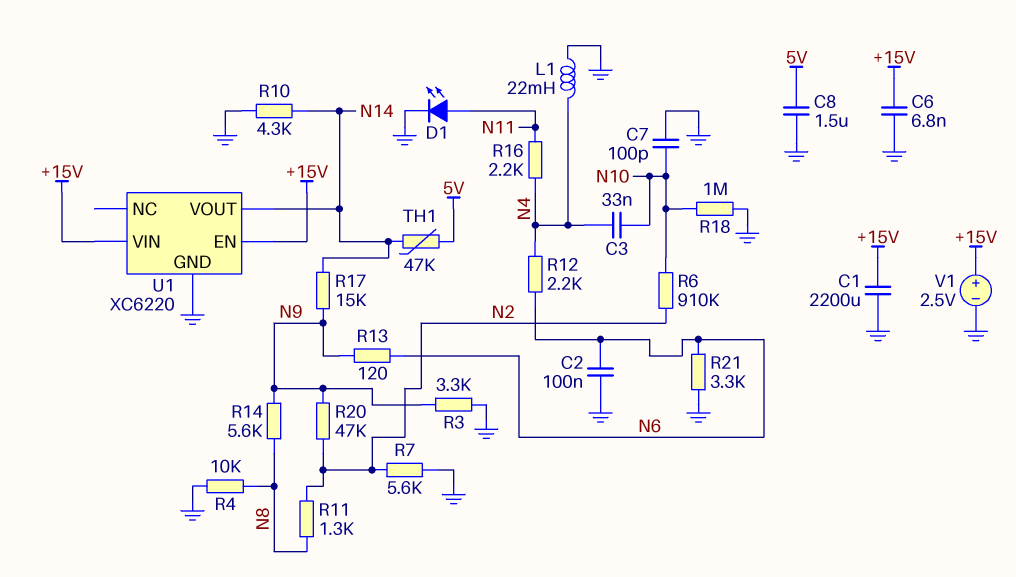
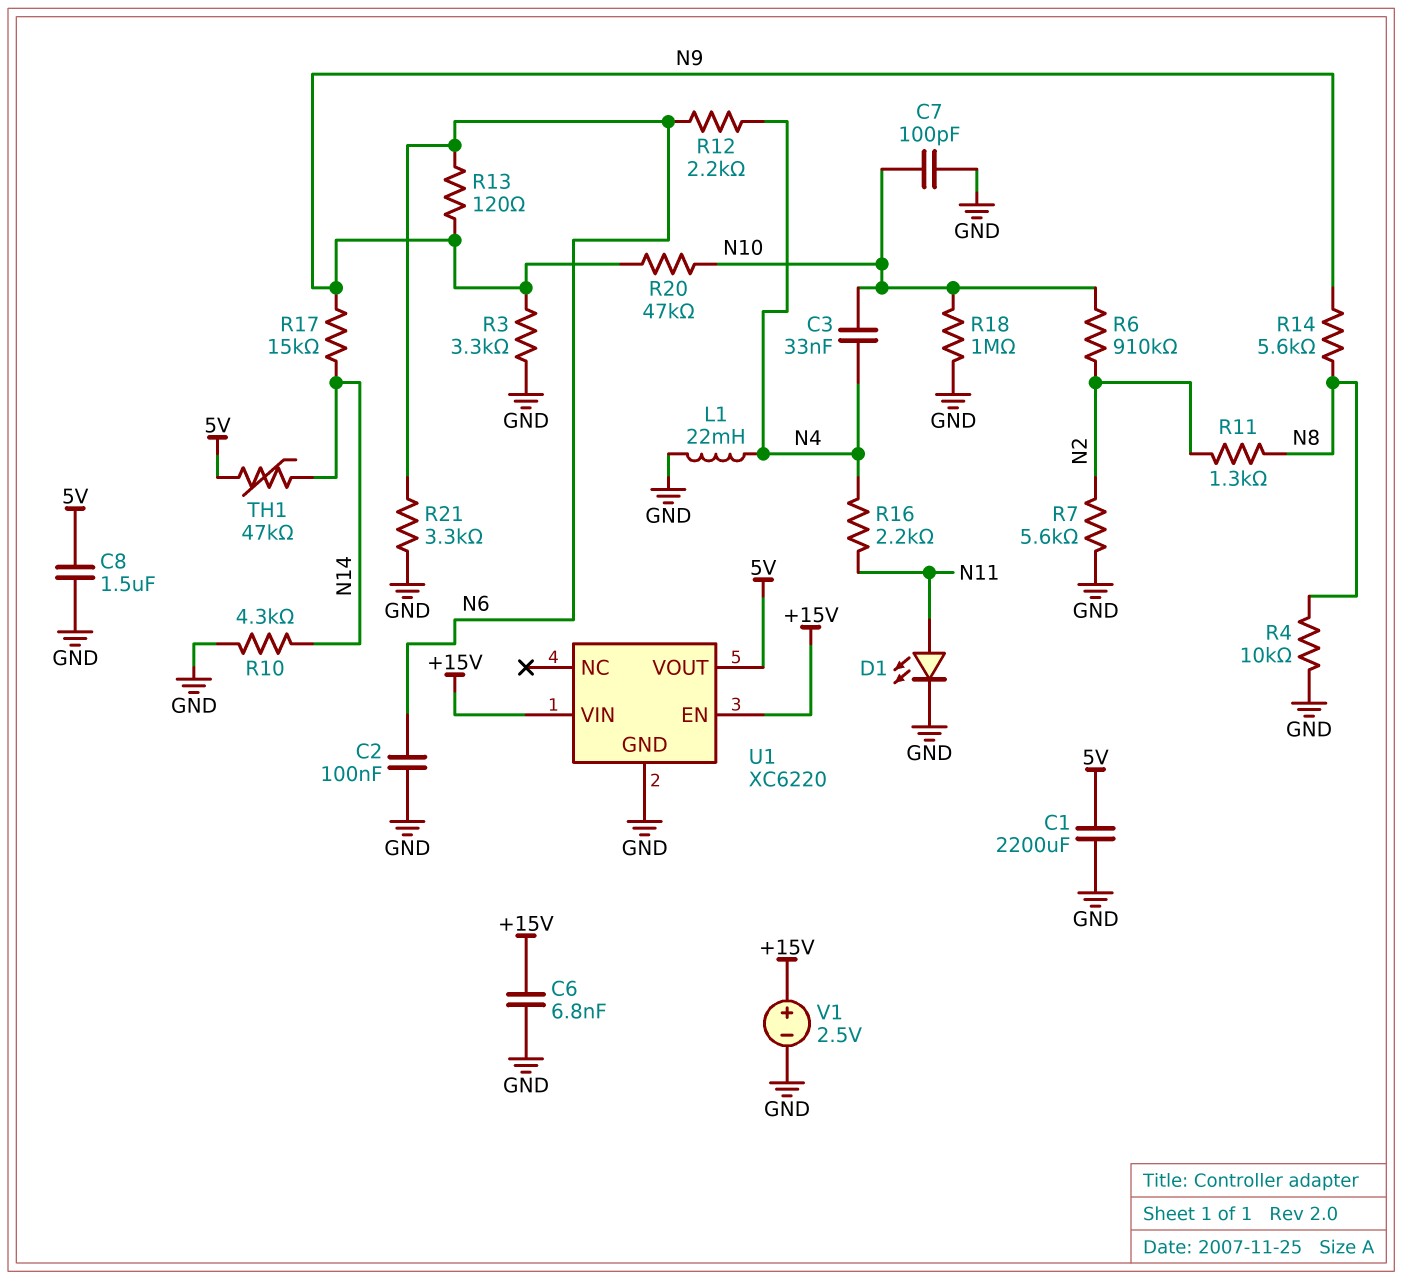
C1: 2200uF (+15V, GND) -> 2200uF (5V, GND)
R20: 47k (N2, N9) -> 47k (N9, N10)
U1 pin VOUT: N14 -> 5V

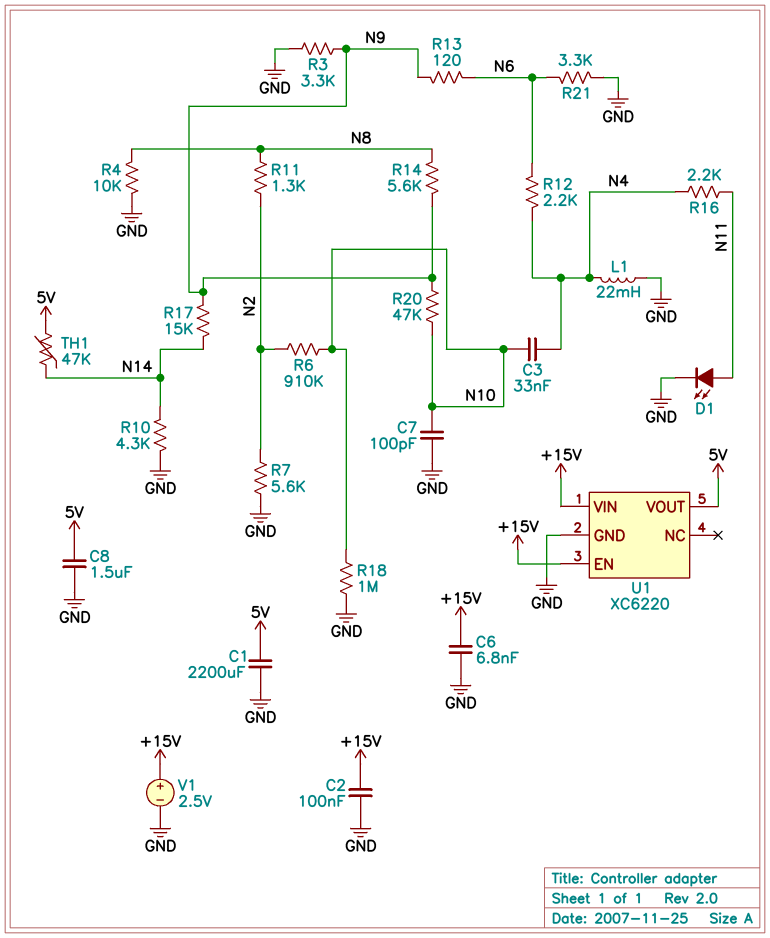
C2: 100nF (GND, N6) -> 100nF (+15V, GND)

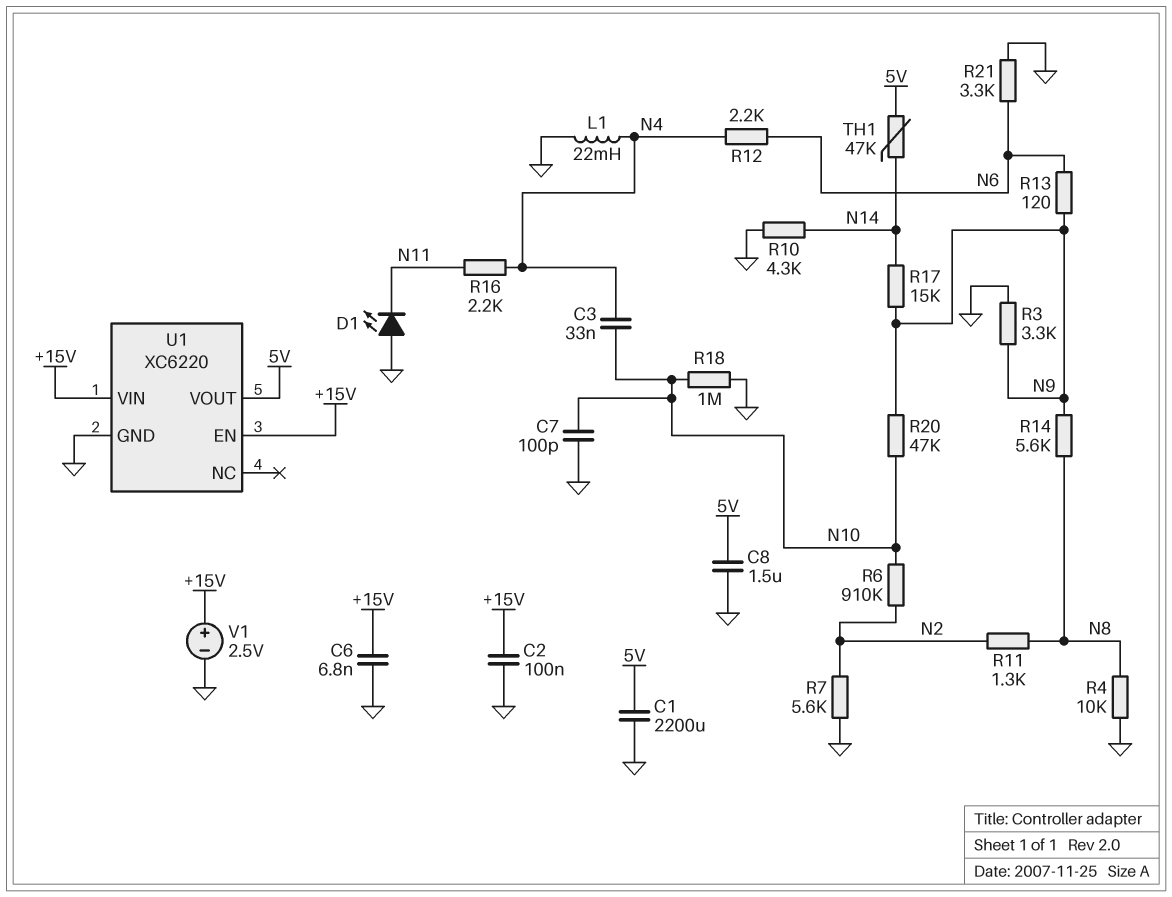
D1: LED (A N11, K GND) -> LED (A GND, K N11)

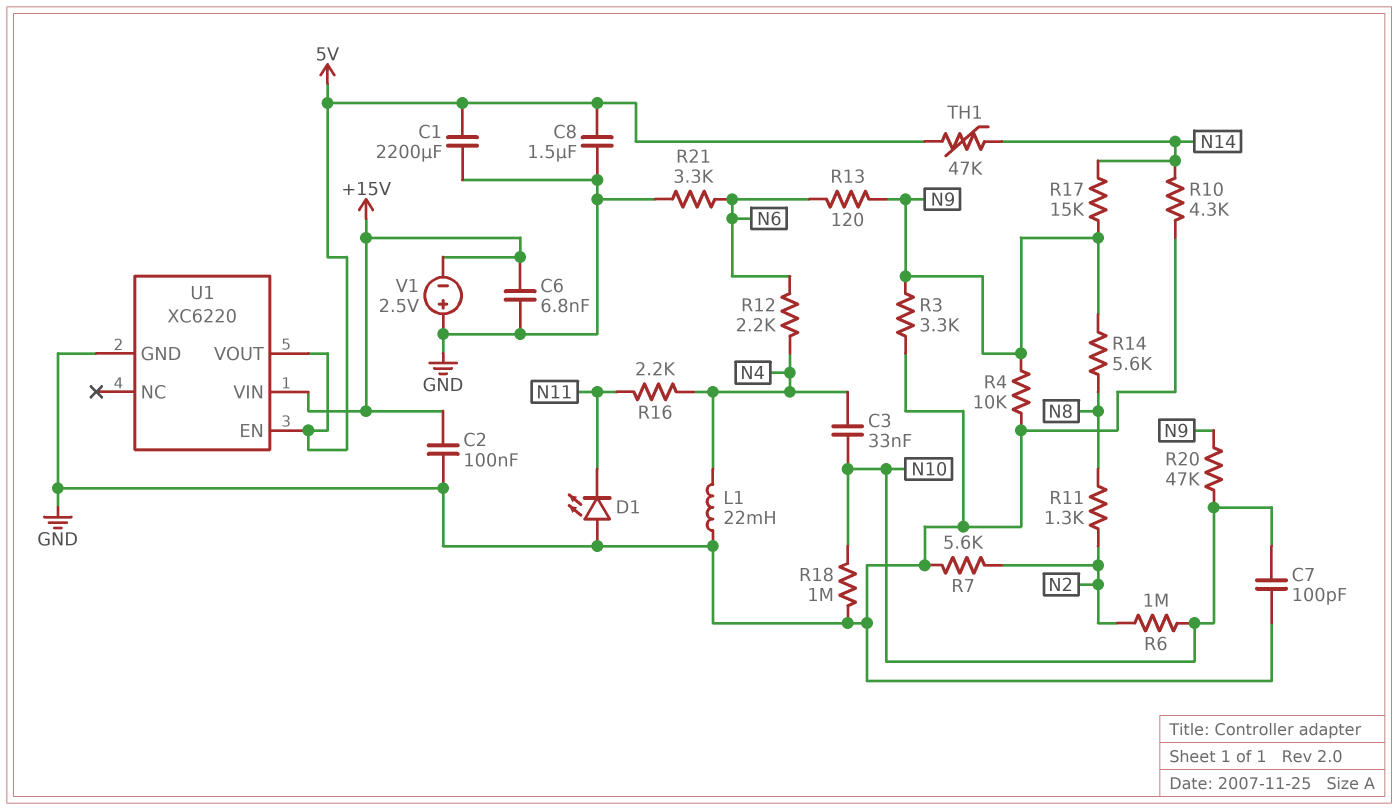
R4: 10k (GND, N8) -> 10k (GND, N9)
R6: 910k (N2, N10) -> 1M (N2, N10)
U1 pin EN: +15V -> 5V
V1: 2.5V (plus +15V, minus GND) -> 2.5V (plus GND, minus +15V)

